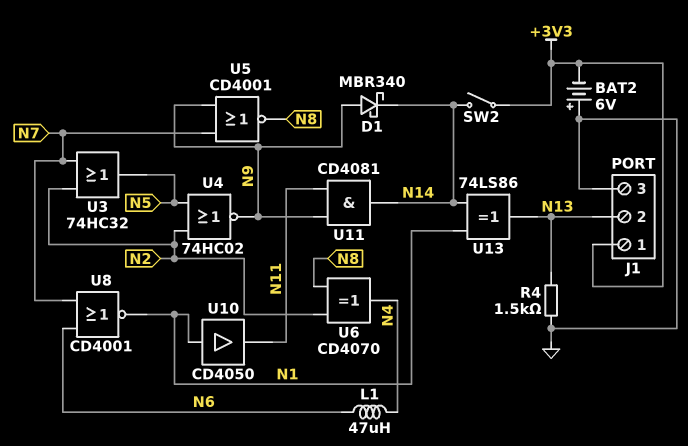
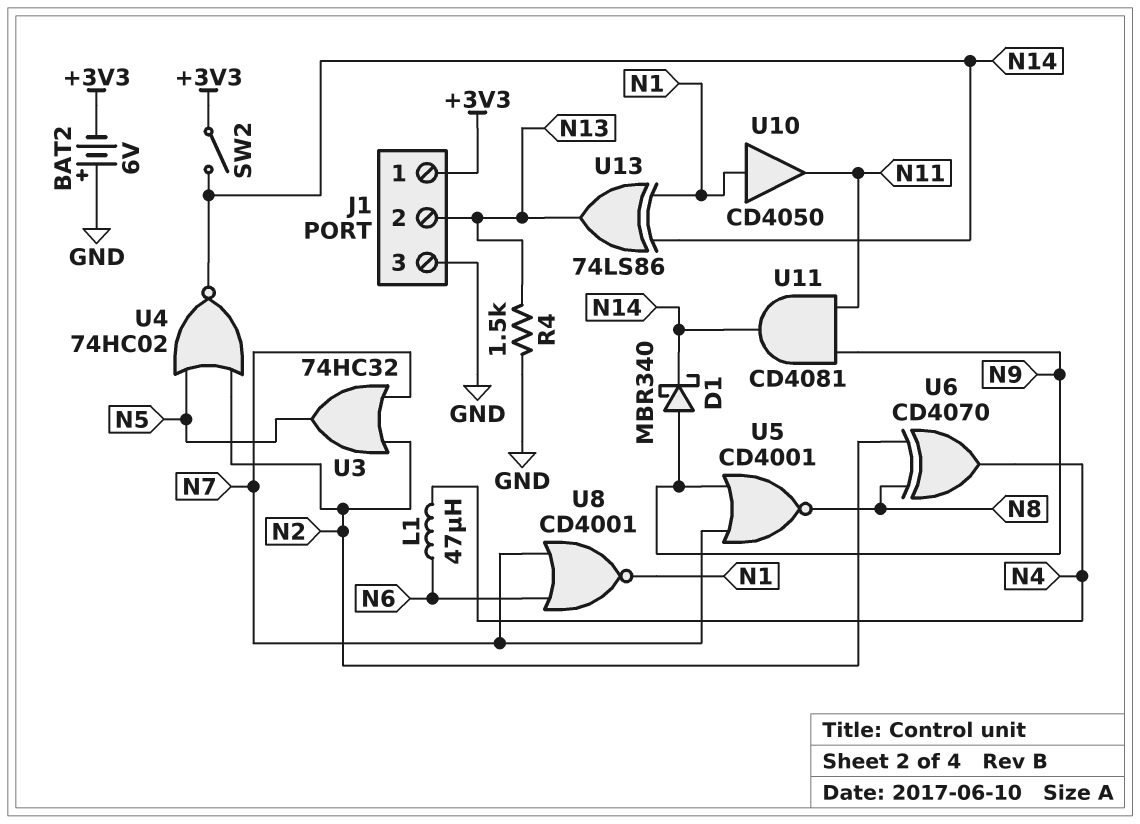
U4: NOR 74HC02 (in N2, in N5, out N9) -> NOR 74HC02 (in N2, in N5, out N14)

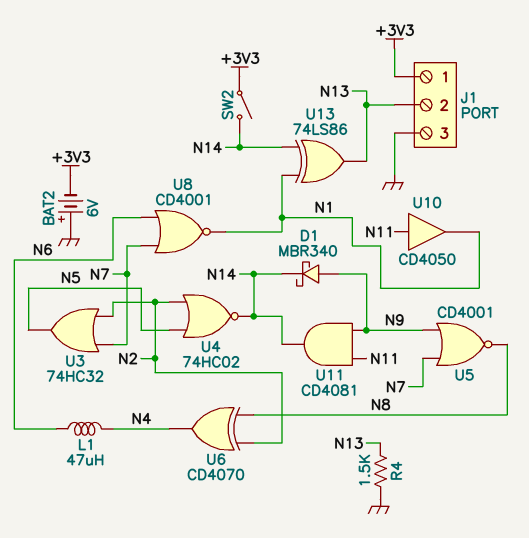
U10: buffer CD4050 (in N1, out N11) -> buffer CD4050 (in N11, out N1)

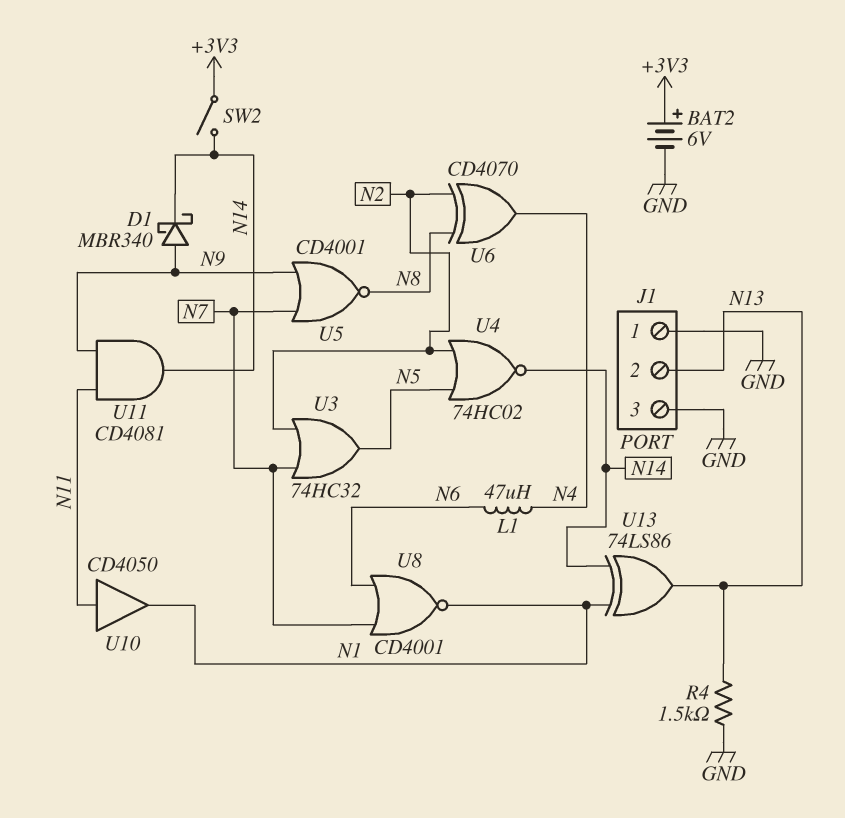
BAT2: 6V (plus GND, minus +3V3) -> 6V (plus +3V3, minus GND)
J1 pin 1: +3V3 -> GND

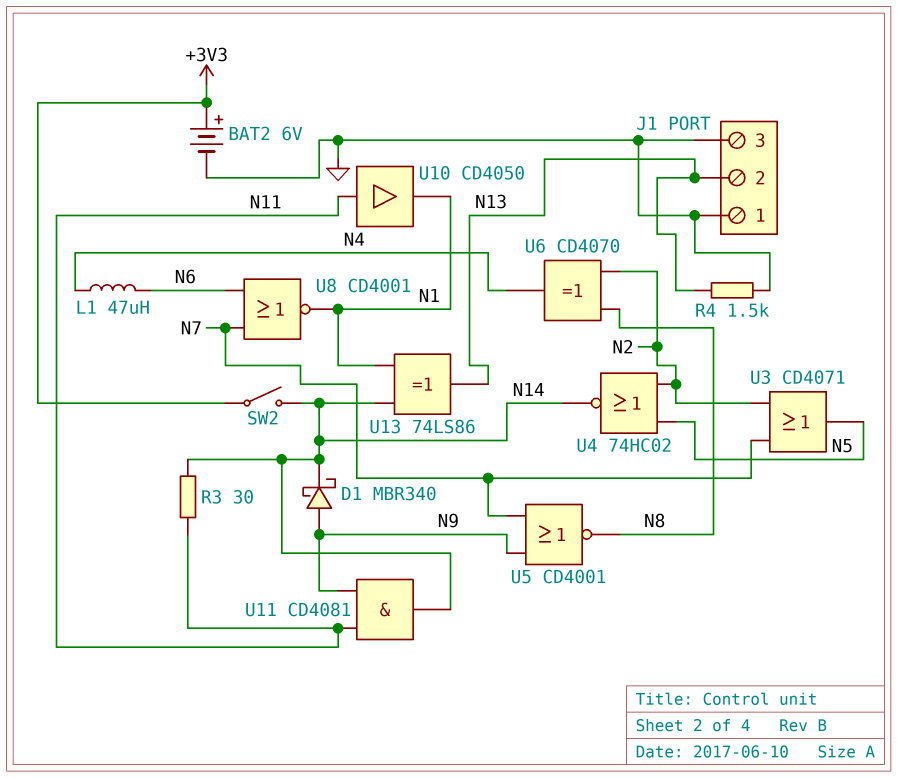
R3: none -> 30 (N11, N14)
U3: OR 74HC32 (in N2, in N7, out N5) -> OR CD4071 (in N2, in N7, out N5)

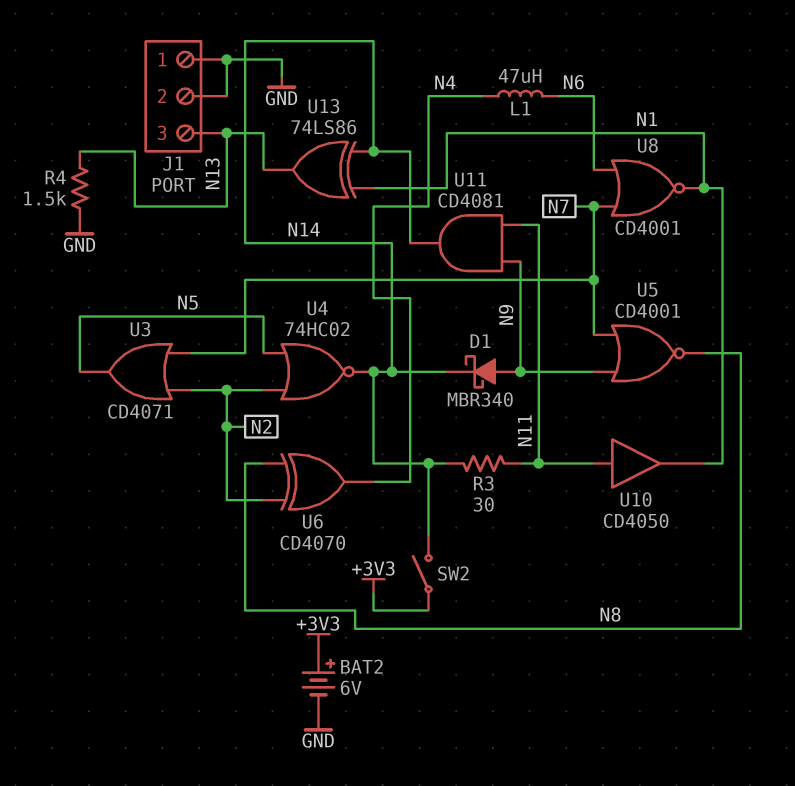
J1 pin 2: N13 -> GND
J1 pin 3: GND -> N13

